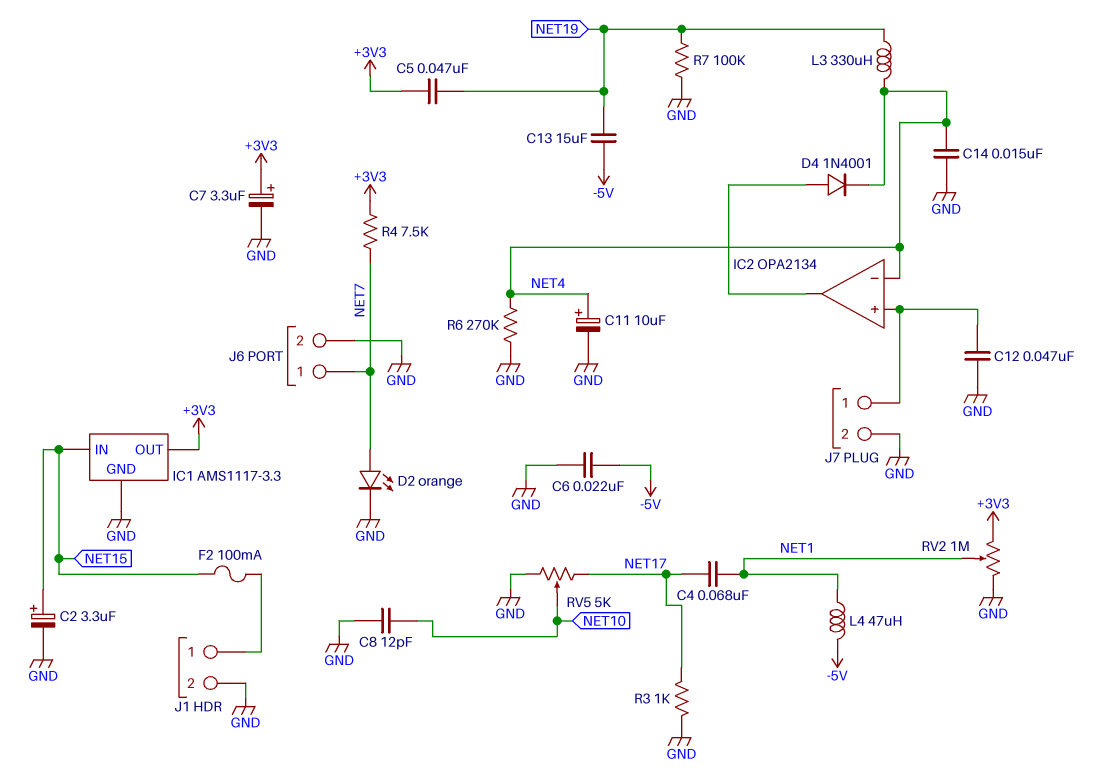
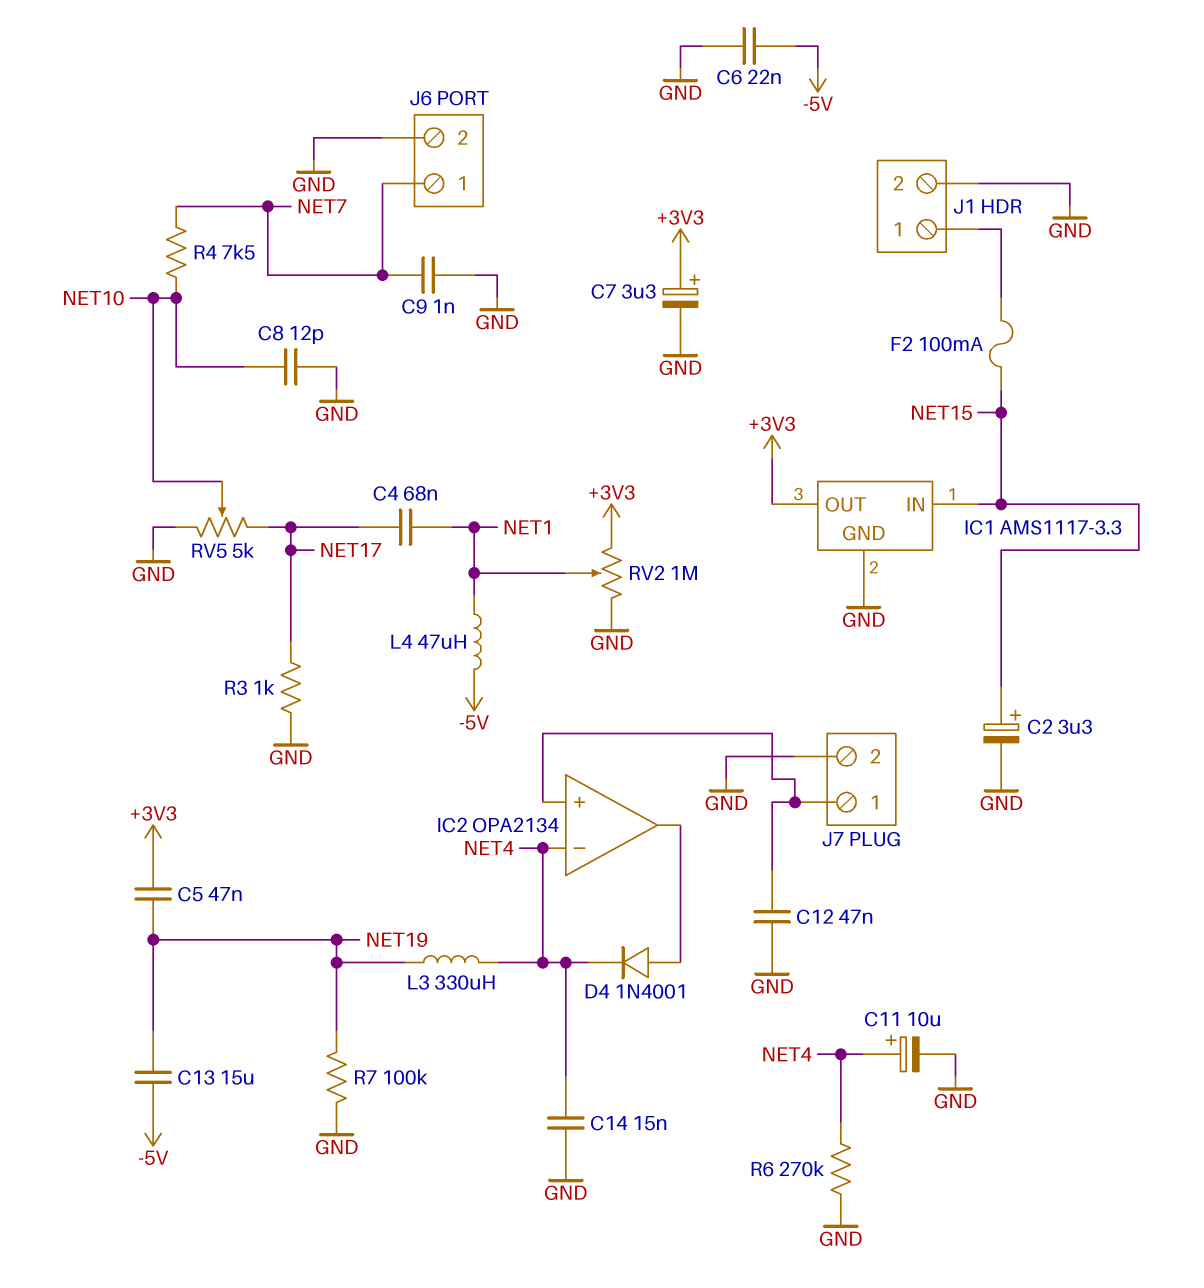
C9: none -> 1nF (GND, NET7)
D2: LED orange (A NET7, K GND) -> none
R4: 7.5k (+3V3, NET7) -> 7.5k (NET7, NET10)

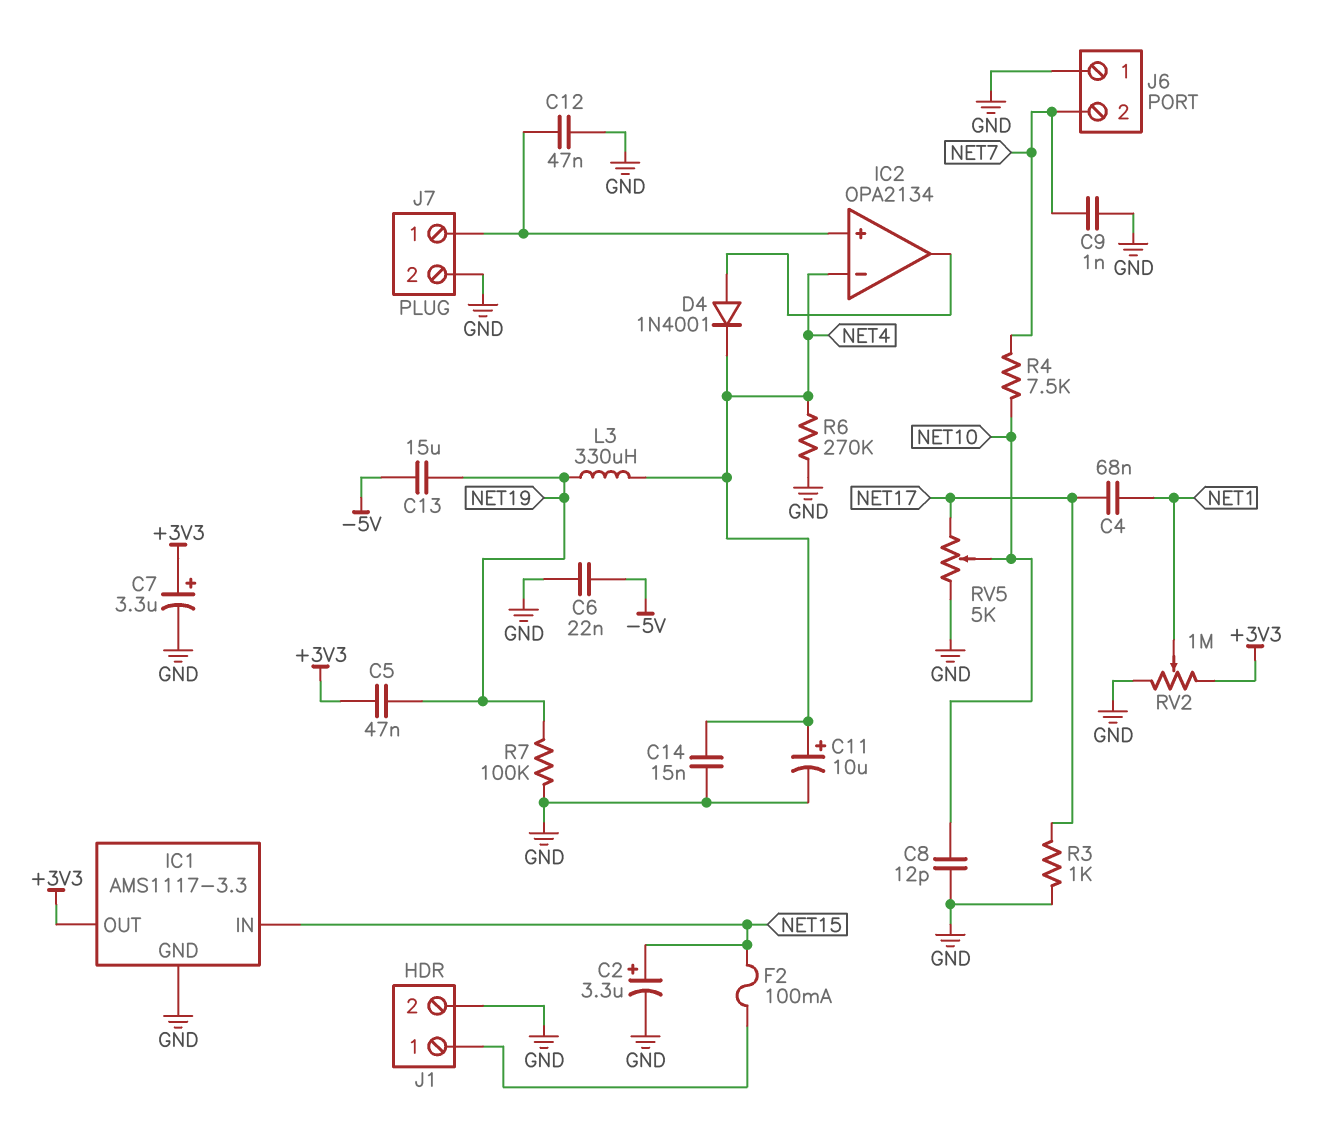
J6 pin 1: NET7 -> GND
J6 pin 2: GND -> NET7
L4: 47uH (-5V, NET1) -> none

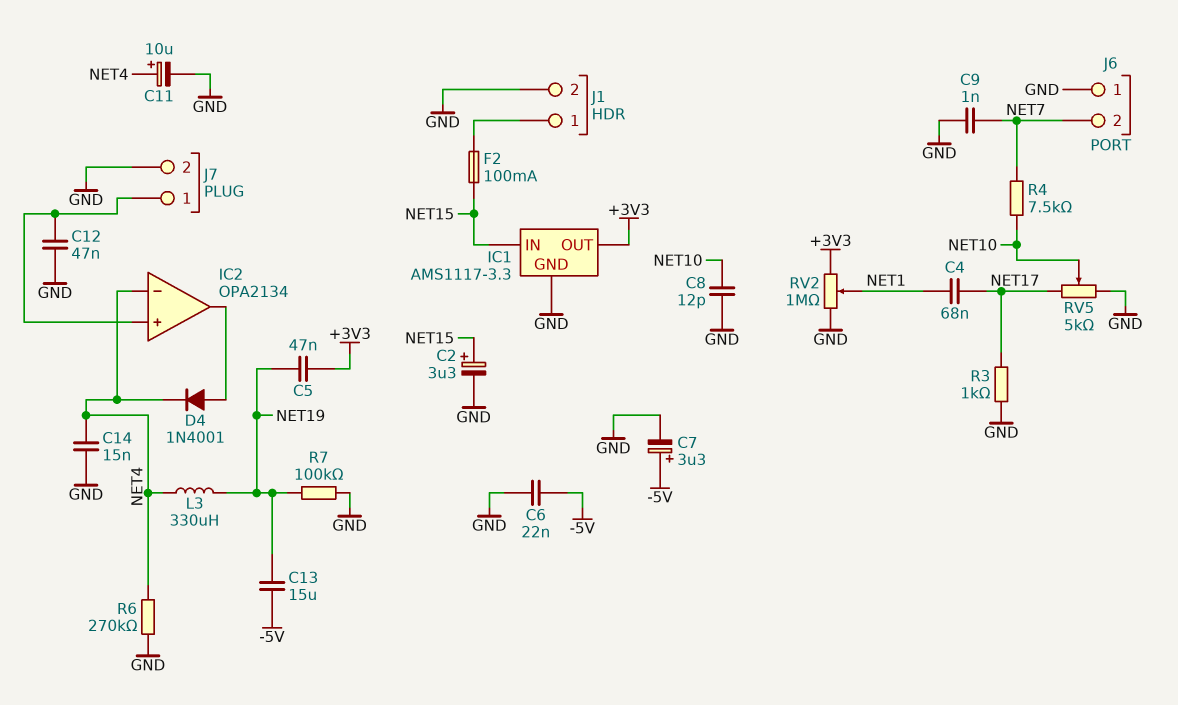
C7: 3.3uF (plus +3V3, minus GND) -> 3.3uF (plus -5V, minus GND)

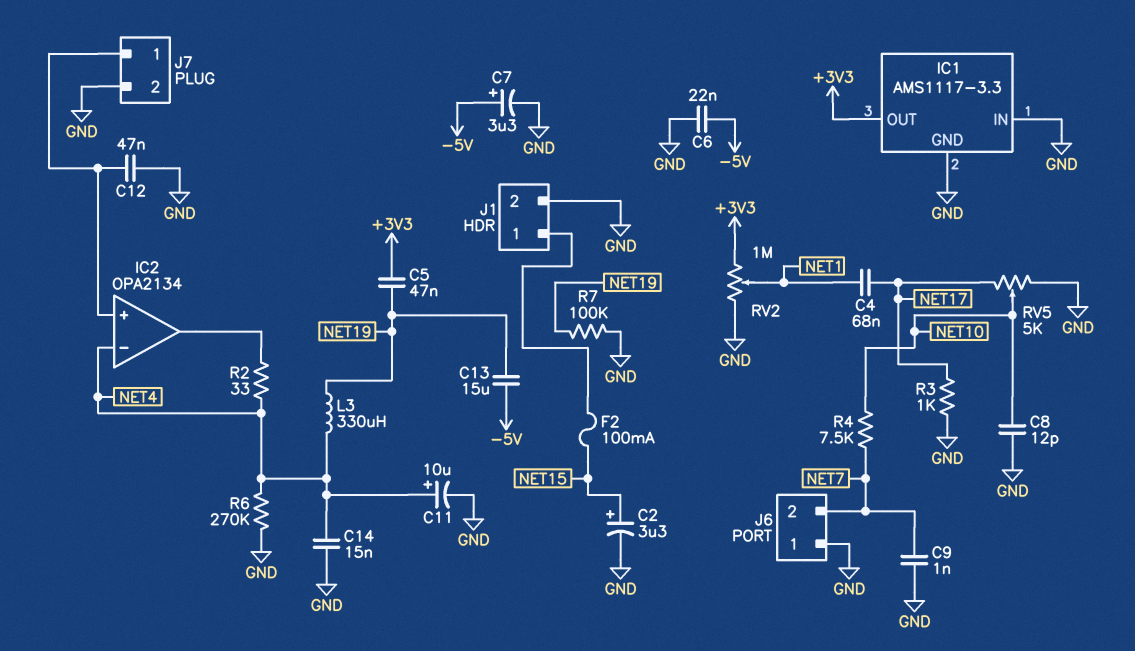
D4: diode 1N4001 (A IC2/out, K NET4) -> none
IC1 pin IN: NET15 -> GND
R2: none -> 33 (IC2/out, NET4)

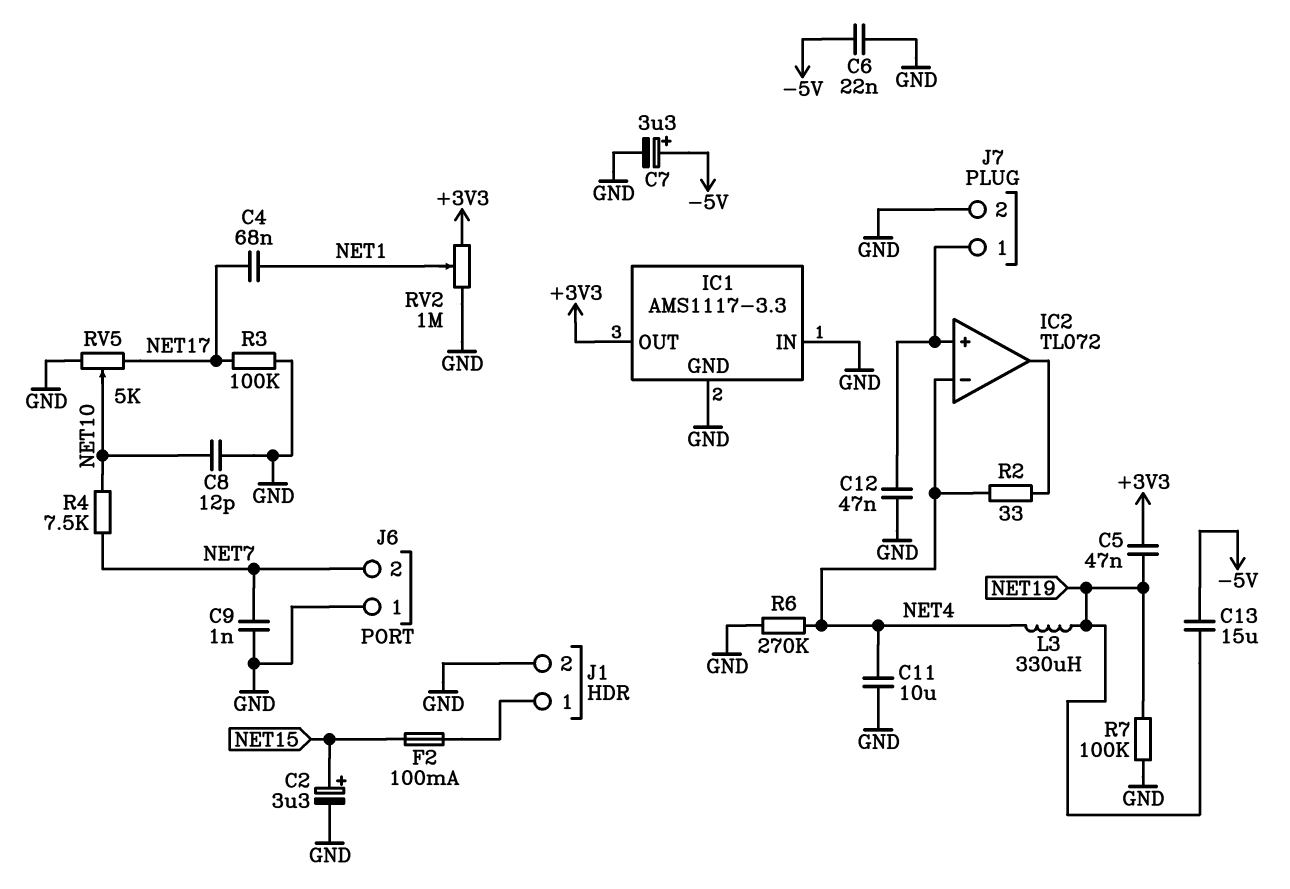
C11: 10uF (plus NET4, minus GND) -> 10uF (GND, NET4)
C14: 15nF (GND, NET4) -> none
IC2: OPA2134 -> TL072
R3: 1k (GND, NET17) -> 100k (GND, NET17)

